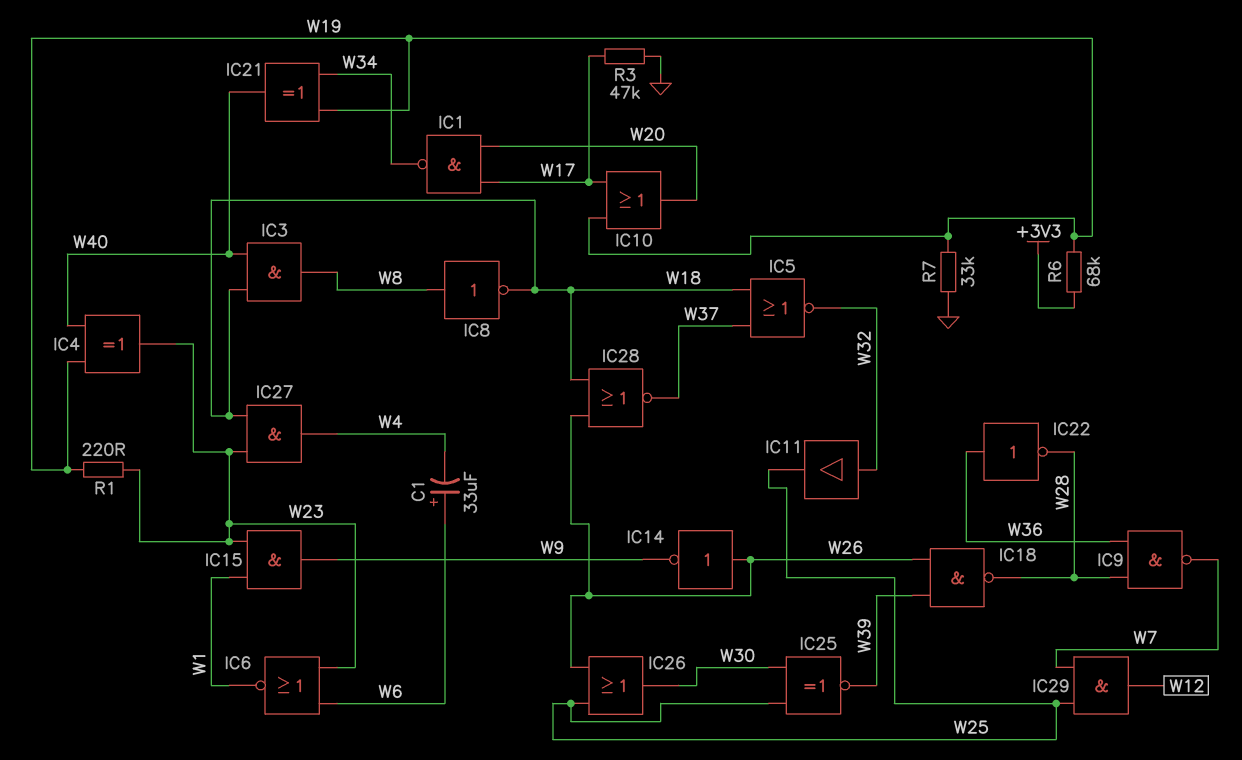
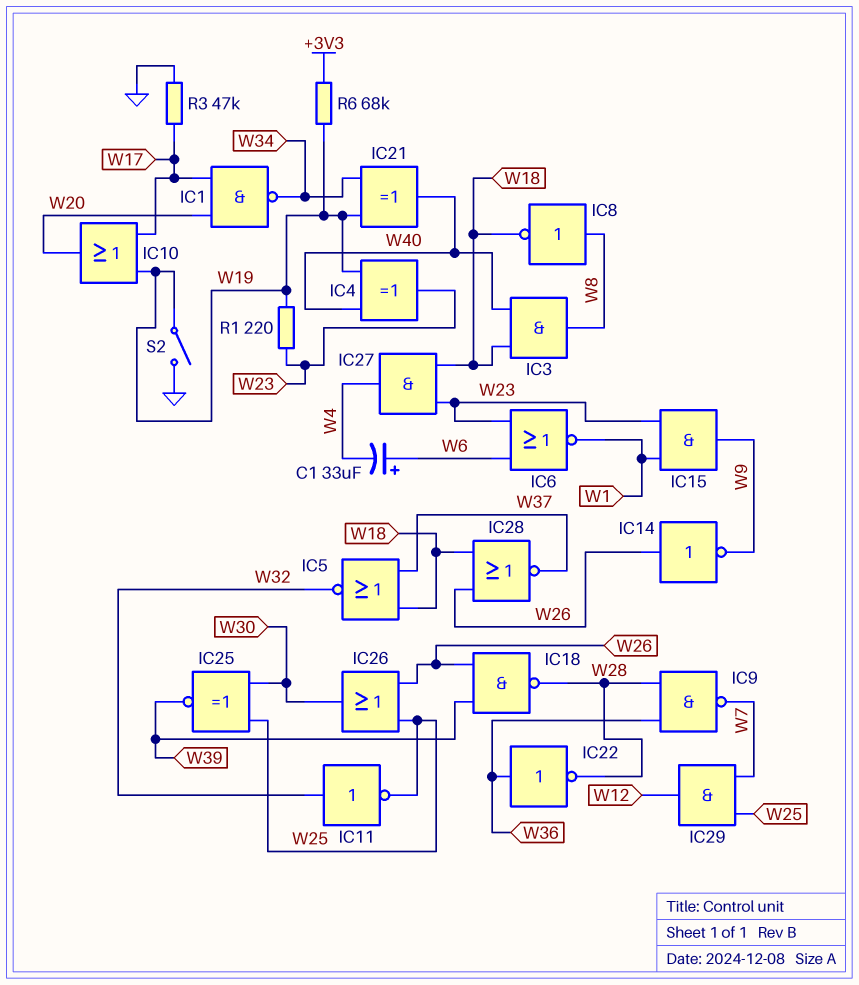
IC11: buffer (in W32, out W25) -> NOT (in W32, out W25)
R7: 33k (GND, W19) -> none
S2: none -> switch (GND, W19)

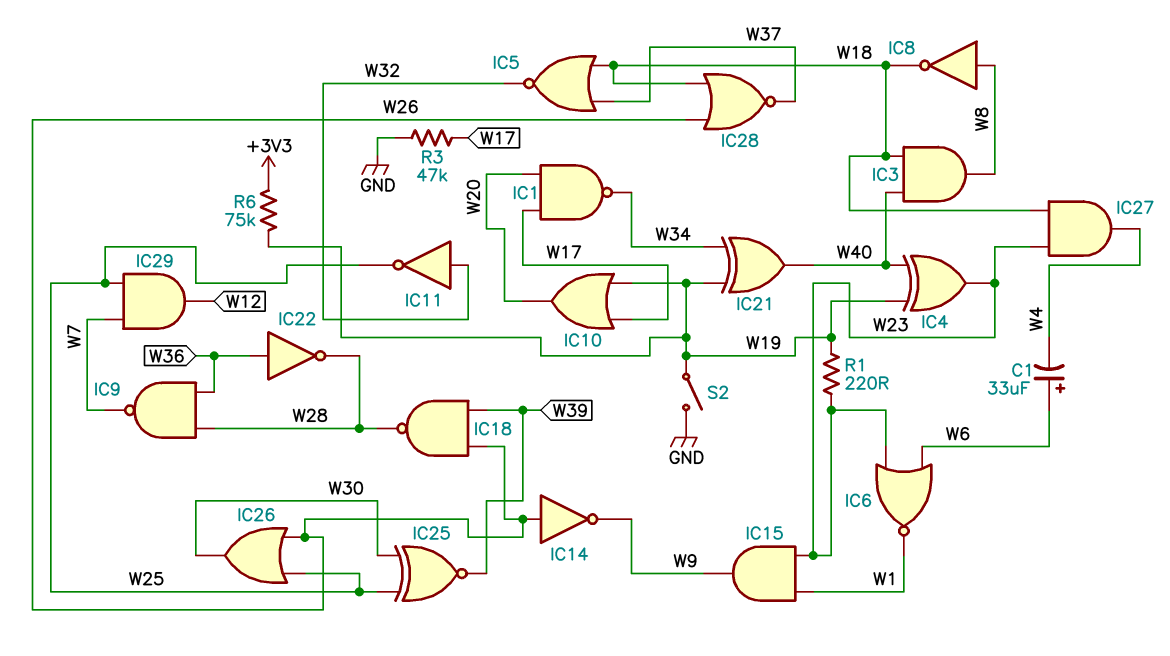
R6: 68k (+3V3, W19) -> 75k (+3V3, W19)

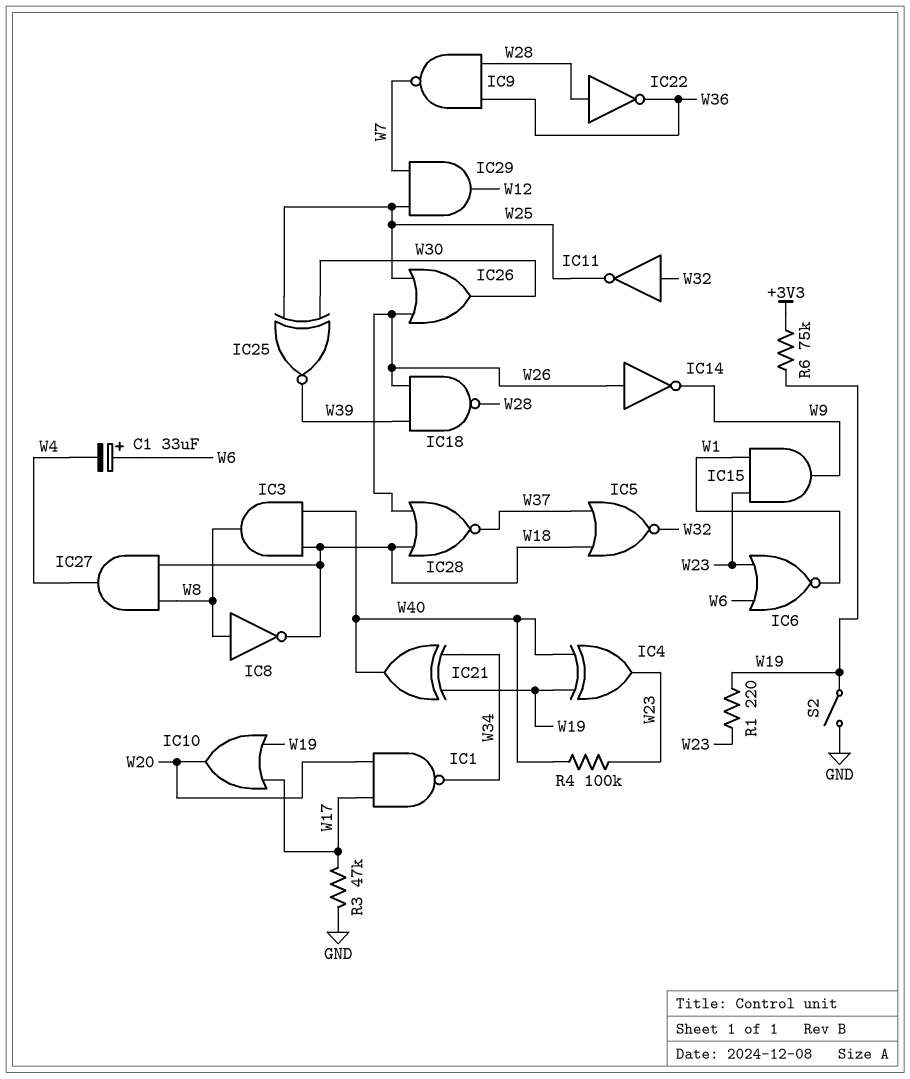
IC22: NOT (in W36, out W28) -> NOT (in W28, out W36)
IC27: AND (in W18, in W23, out W4) -> AND (in W8, in W18, out W4)
R4: none -> 100k (W23, W40)

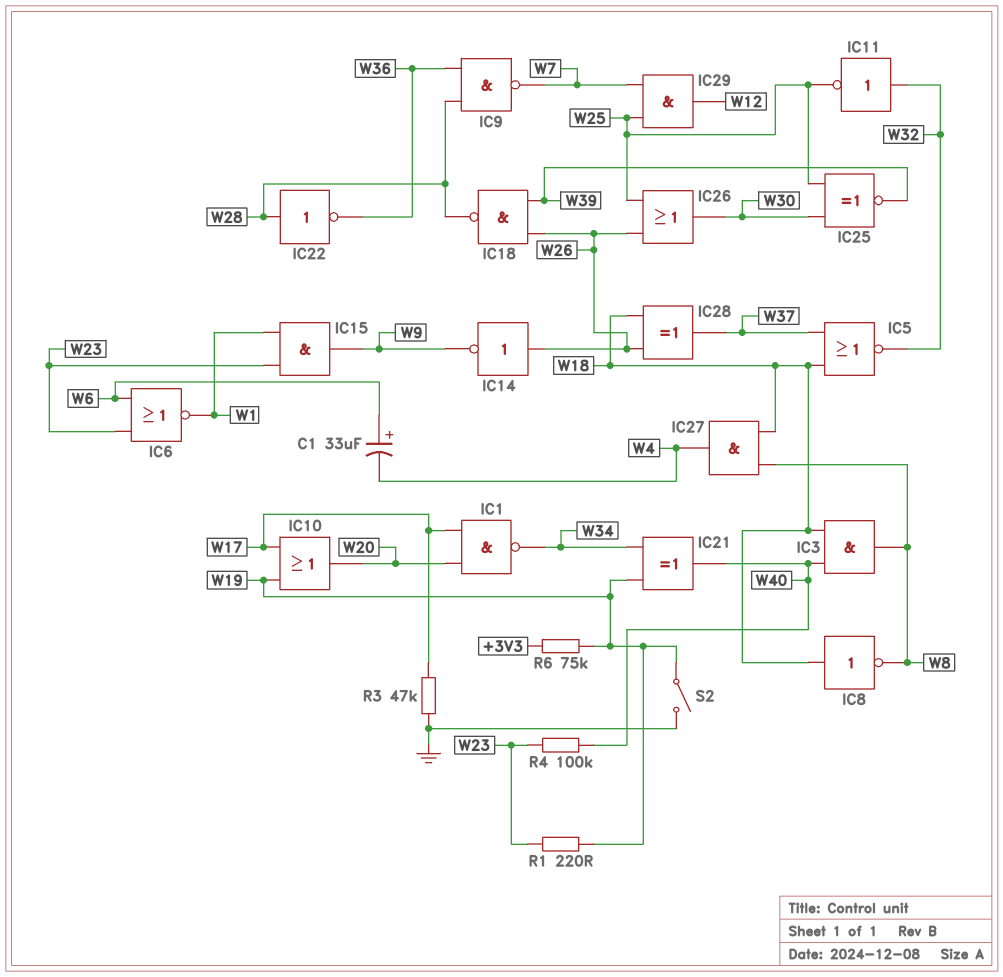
IC4: XOR (in W19, in W40, out W23) -> none
IC8: NOT (in W8, out W18) -> NOT (in W18, out W8)
IC28: NOR (in W18, in W26, out W37) -> XOR (in W18, in W26, out W37)

